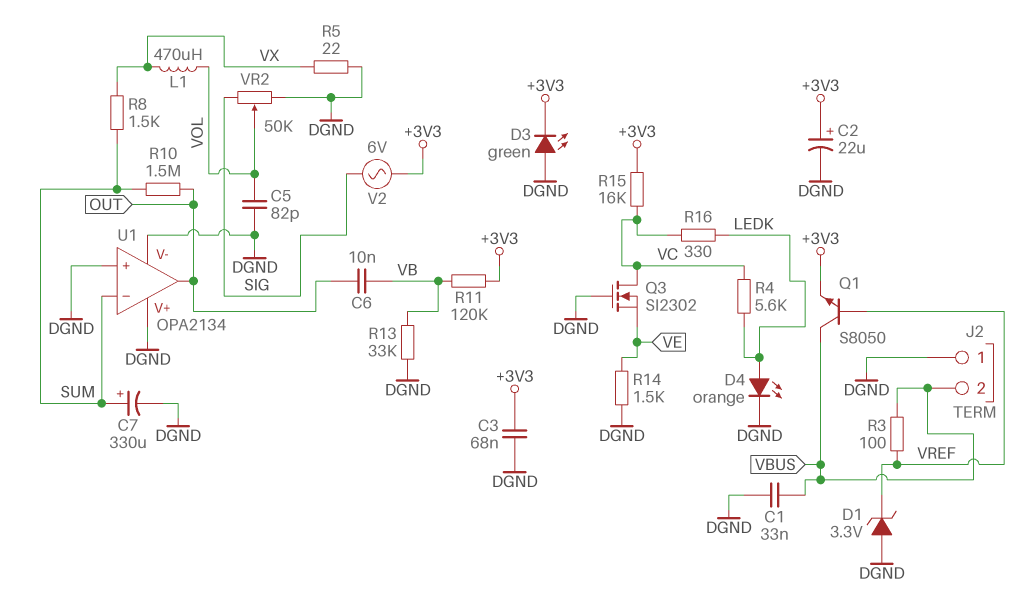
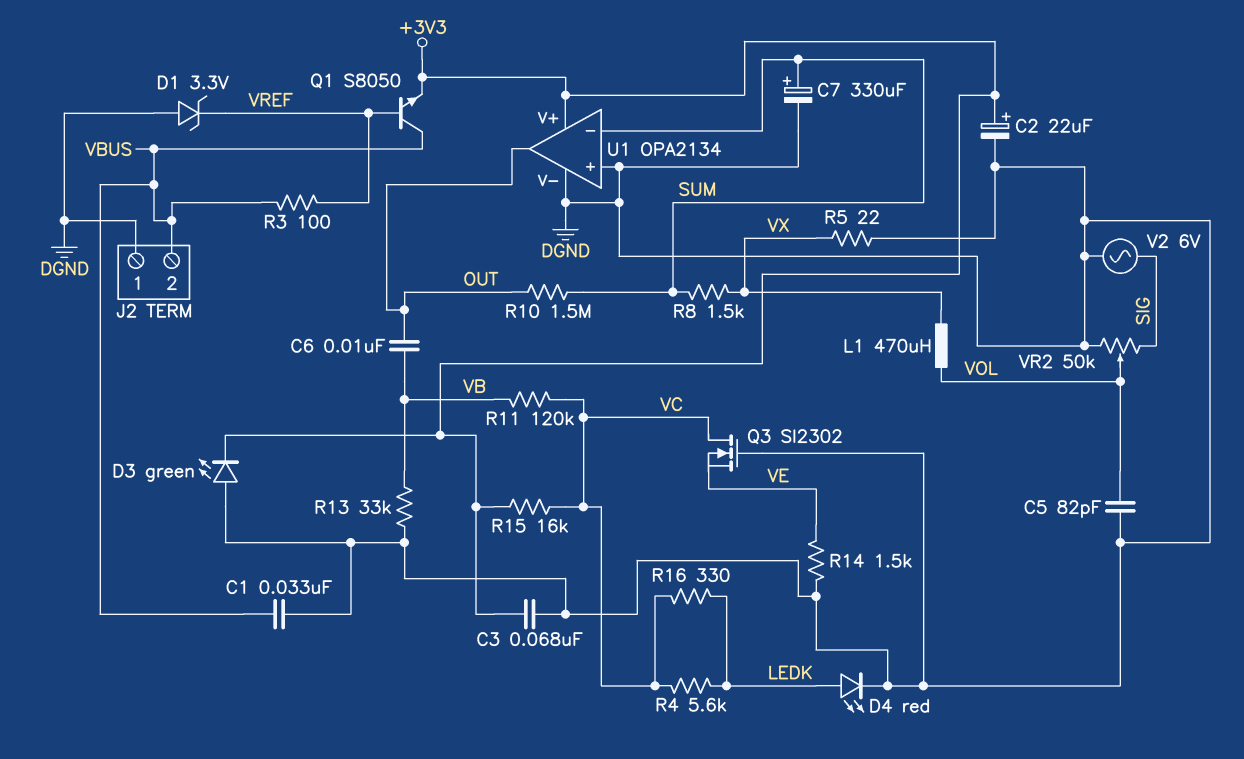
D4: LED orange (A LEDK, K DGND) -> LED red (A LEDK, K DGND)
R11: 120k (+3V3, VB) -> 120k (VB, VC)
U1 pin V+: DGND -> +3V3
V2: AC 6V (+3V3, SIG) -> AC 6V (DGND, SIG)

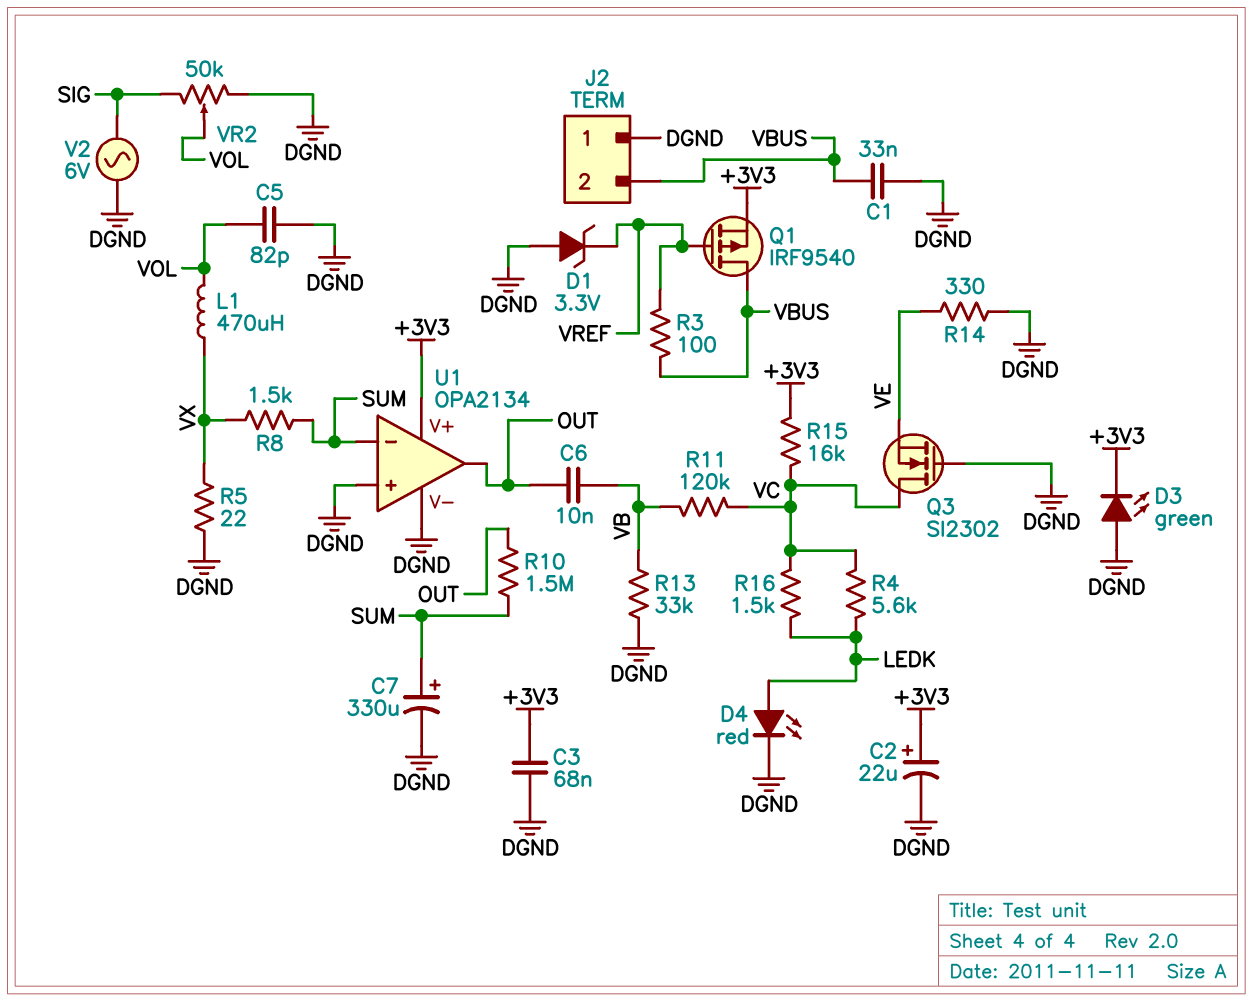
Q1: NPN S8050 (B VREF, C VBUS, E +3V3) -> PMOS IRF9540 (G VREF, D VBUS, S +3V3)
R14: 1.5k (DGND, VE) -> 330 (DGND, VE)
R16: 330 (LEDK, VC) -> 1.5k (LEDK, VC)

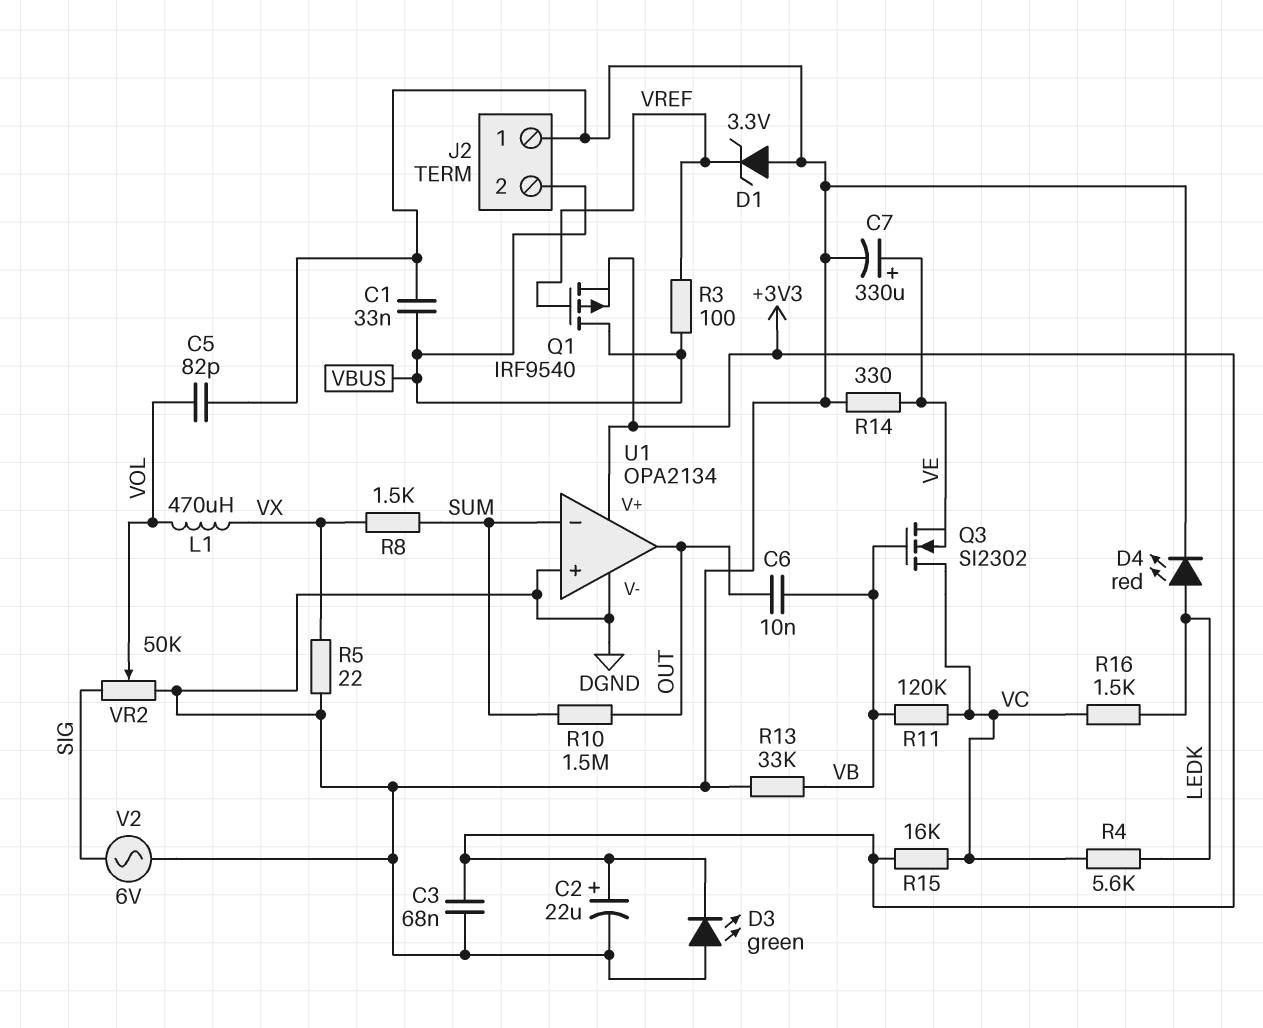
C7: 330uF (plus SUM, minus DGND) -> 330uF (plus VE, minus DGND)
Q3: NMOS SI2302 (G DGND, D VC, S VE) -> NMOS SI2302 (G VB, D VC, S VE)

